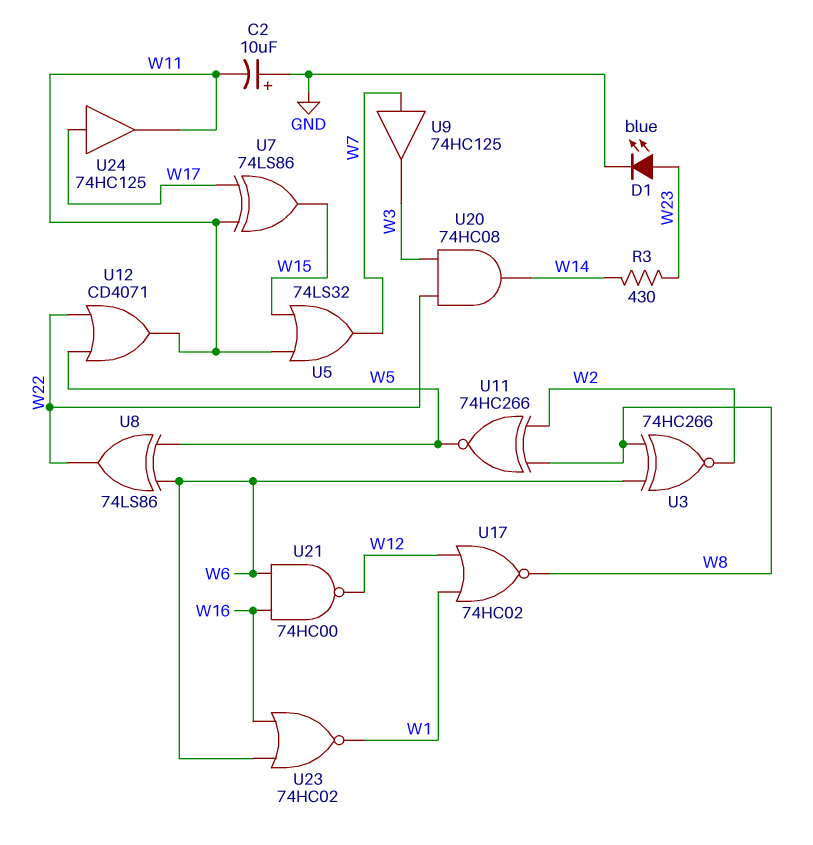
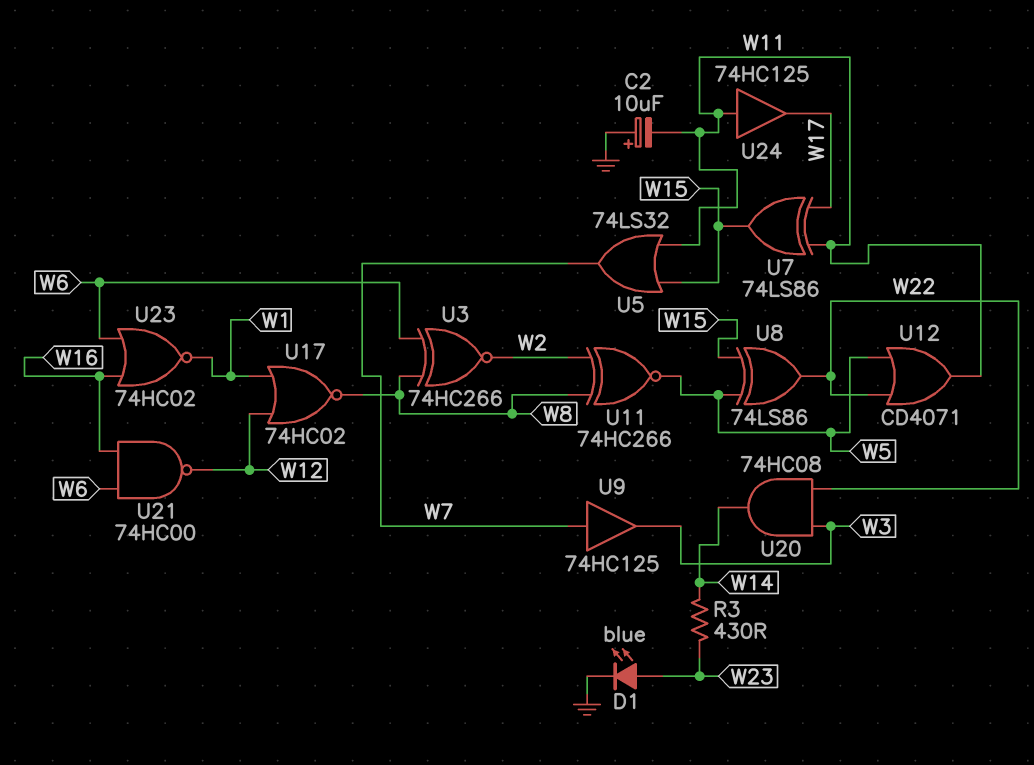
U8: XOR 74LS86 (in W5, in W6, out W22) -> XOR 74LS86 (in W5, in W15, out W22)
U24: buffer 74HC125 (in W17, out W11) -> buffer 74HC125 (in W11, out W17)

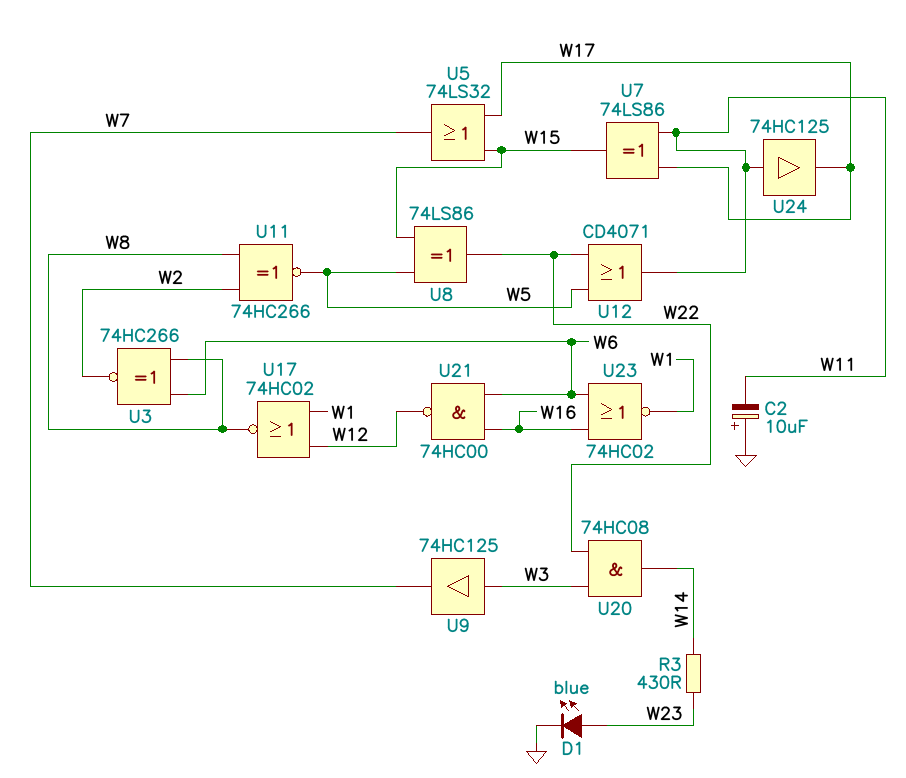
U5: OR 74LS32 (in W11, in W15, out W7) -> OR 74LS32 (in W15, in W17, out W7)
U9: buffer 74HC125 (in W7, out W3) -> buffer 74HC125 (in W3, out W7)

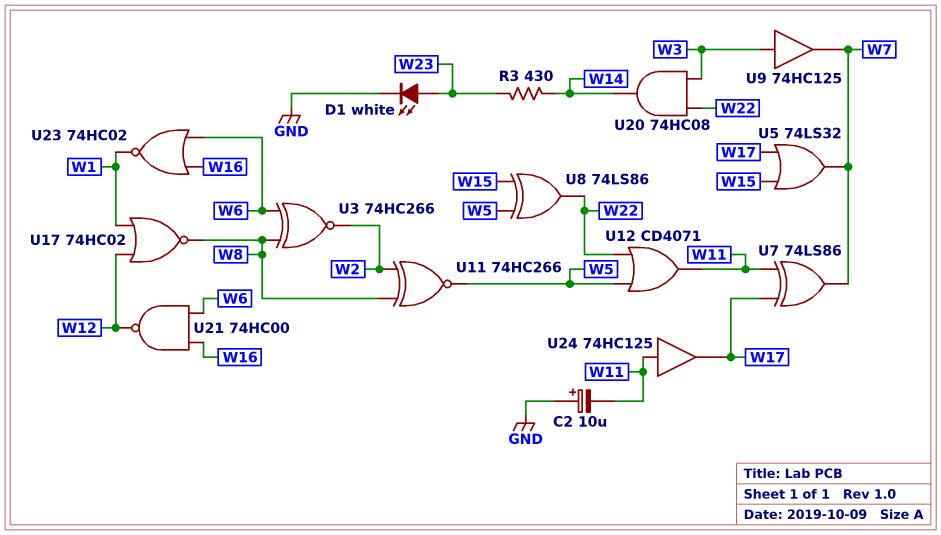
D1: LED blue (A W23, K GND) -> LED white (A W23, K GND)
U7: XOR 74LS86 (in W11, in W17, out W15) -> XOR 74LS86 (in W11, in W17, out W7)

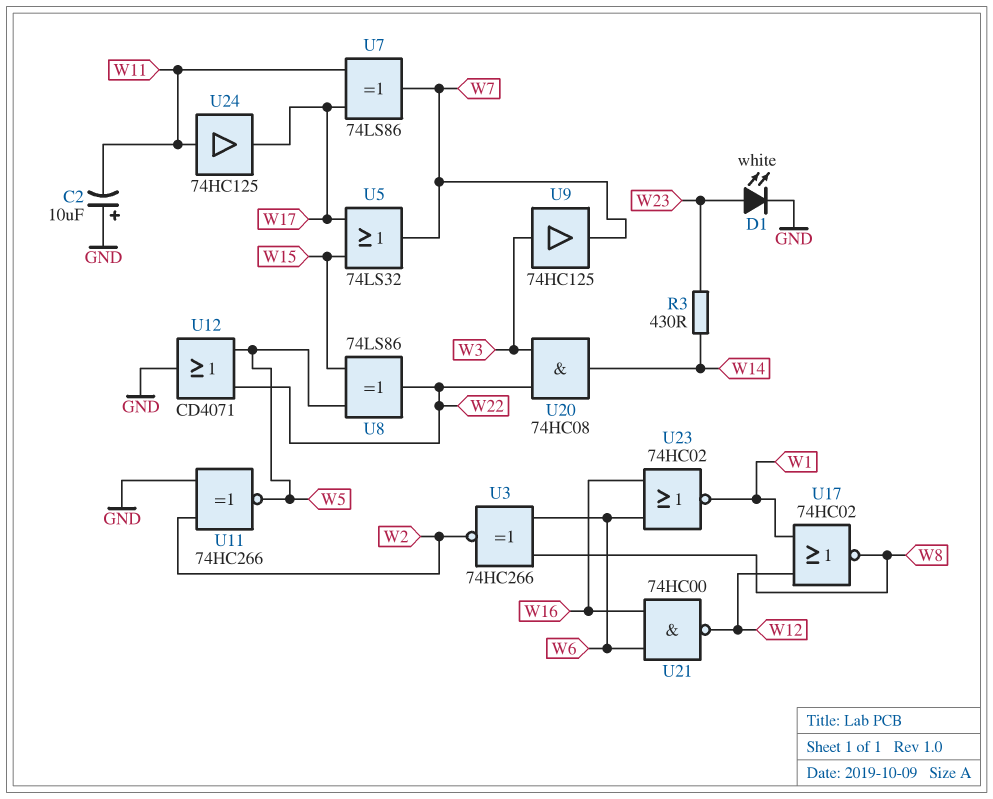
U11: XNOR 74HC266 (in W2, in W8, out W5) -> XNOR 74HC266 (in GND, in W2, out W5)
U12: OR CD4071 (in W5, in W22, out W11) -> OR CD4071 (in W5, in W22, out GND)

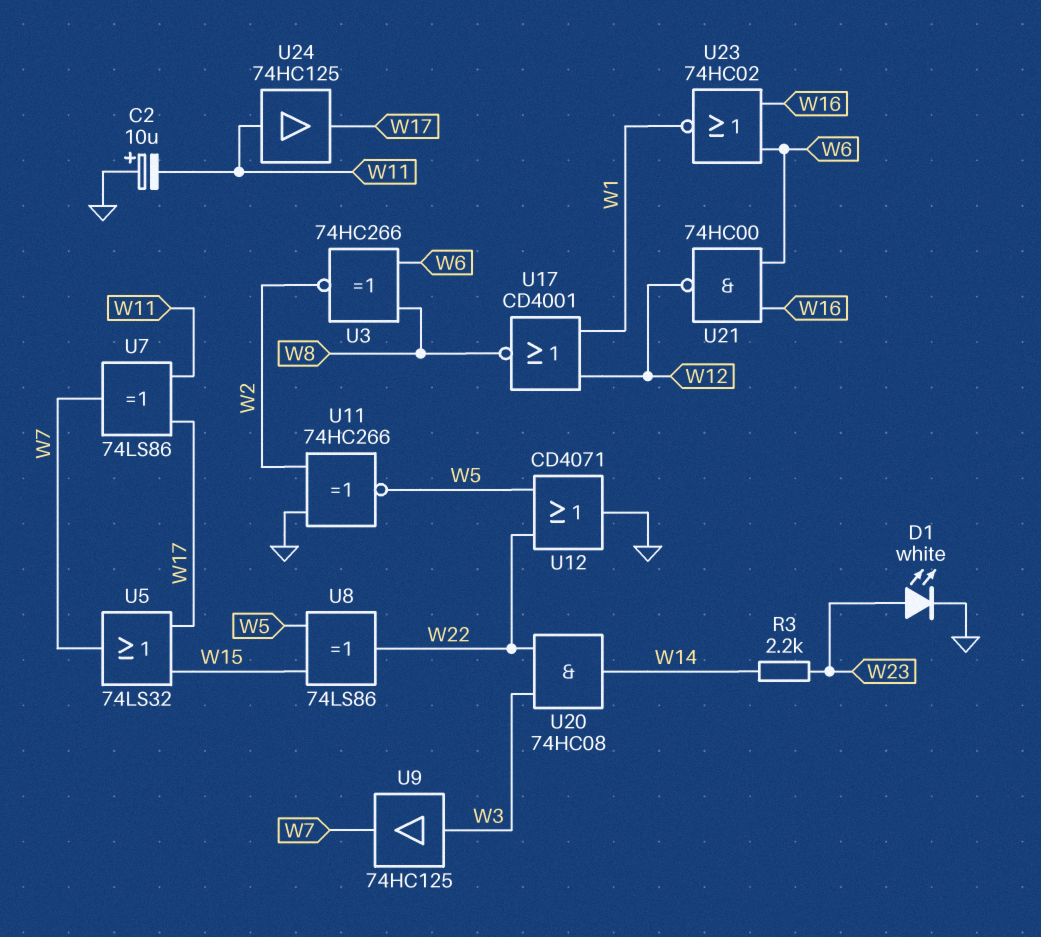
R3: 430 (W14, W23) -> 2.2k (W14, W23)
U17: NOR 74HC02 (in W1, in W12, out W8) -> NOR CD4001 (in W1, in W12, out W8)

